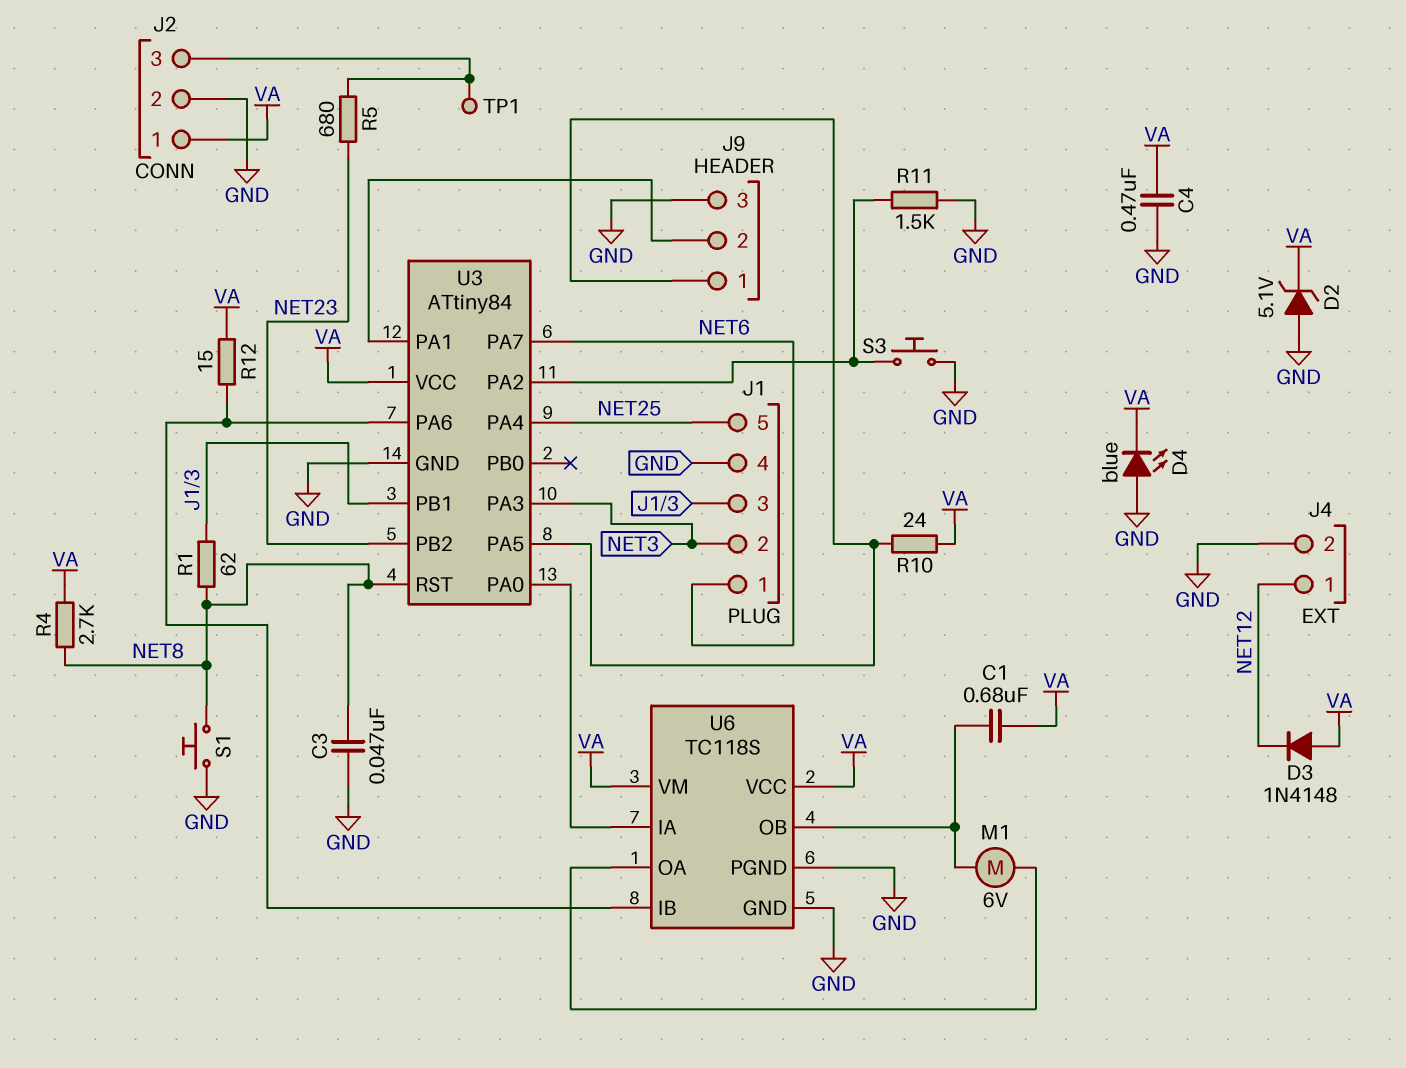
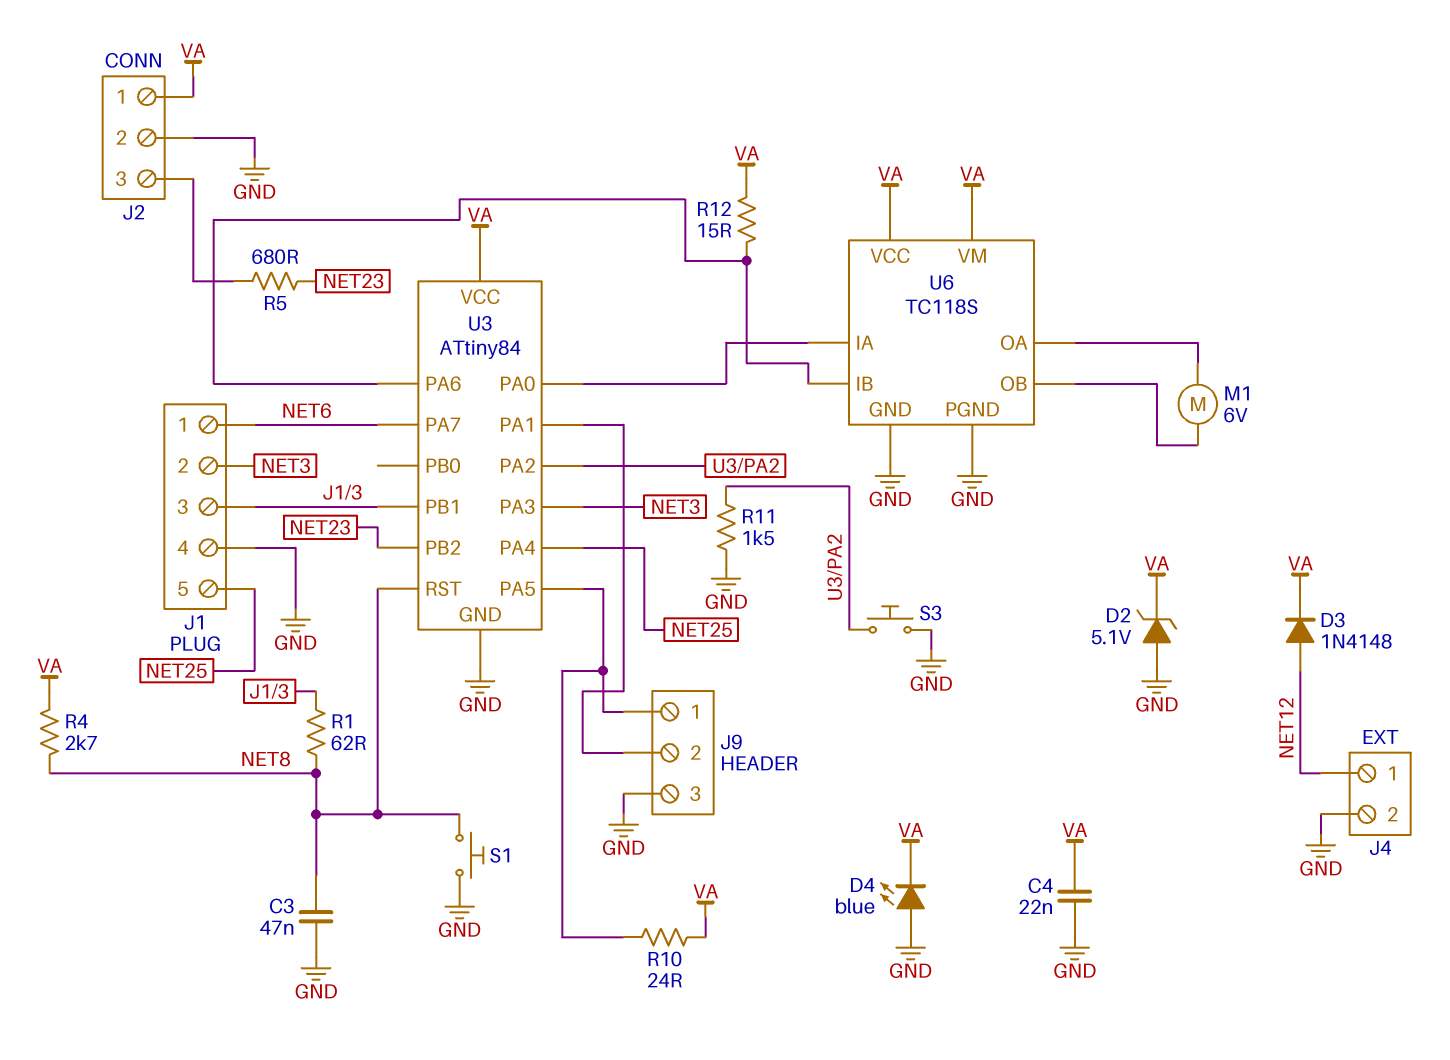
C1: 680nF (U6/OB, VA) -> none
C4: 470nF (GND, VA) -> 22nF (GND, VA)
D3: diode 1N4148 (A VA, K NET12) -> diode 1N4148 (A NET12, K VA)
TP1: test point (J2/3) -> none

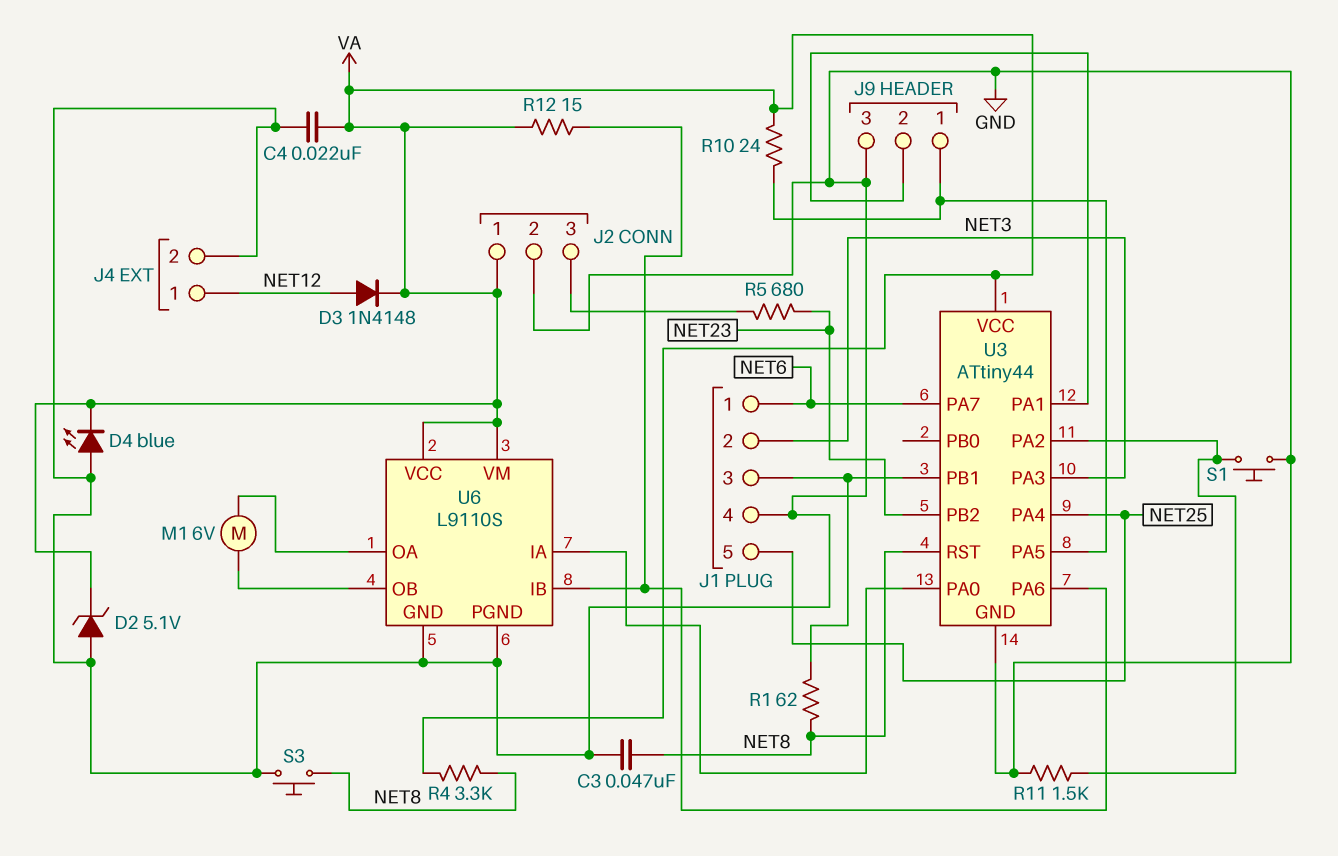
R4: 2.7k (NET8, VA) -> 3.3k (NET8, VA)
S1: button (GND, NET8) -> button (GND, U3/PA2)
S3: button (GND, U3/PA2) -> button (GND, NET8)
U3: ATtiny84 -> ATtiny44
U6: TC118S -> L9110S

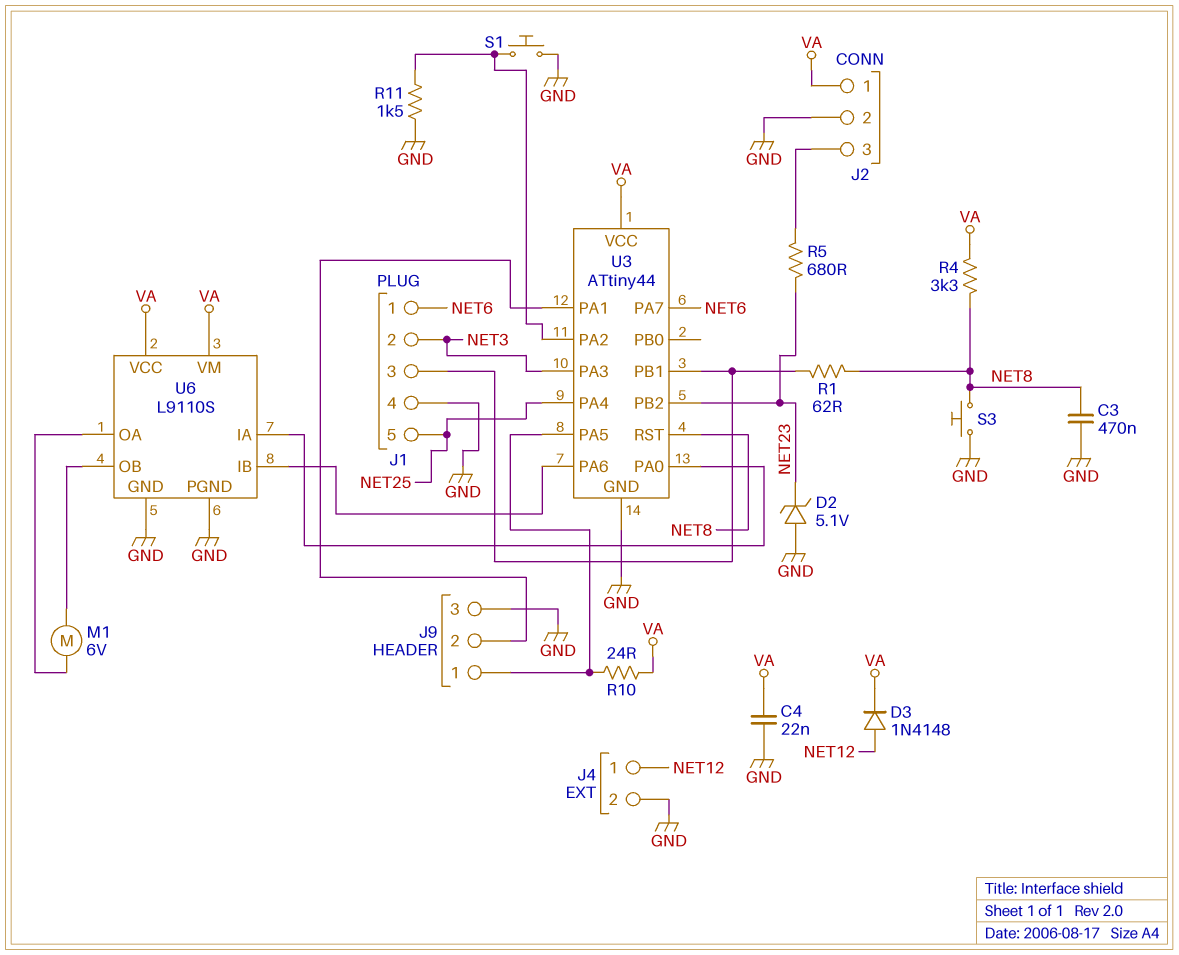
C3: 47nF (GND, NET8) -> 470nF (GND, NET8)
D2: zener 5.1V (A GND, K VA) -> zener 5.1V (A GND, K NET23)
D4: LED blue (A GND, K VA) -> none
R12: 15 (U3/PA6, VA) -> none

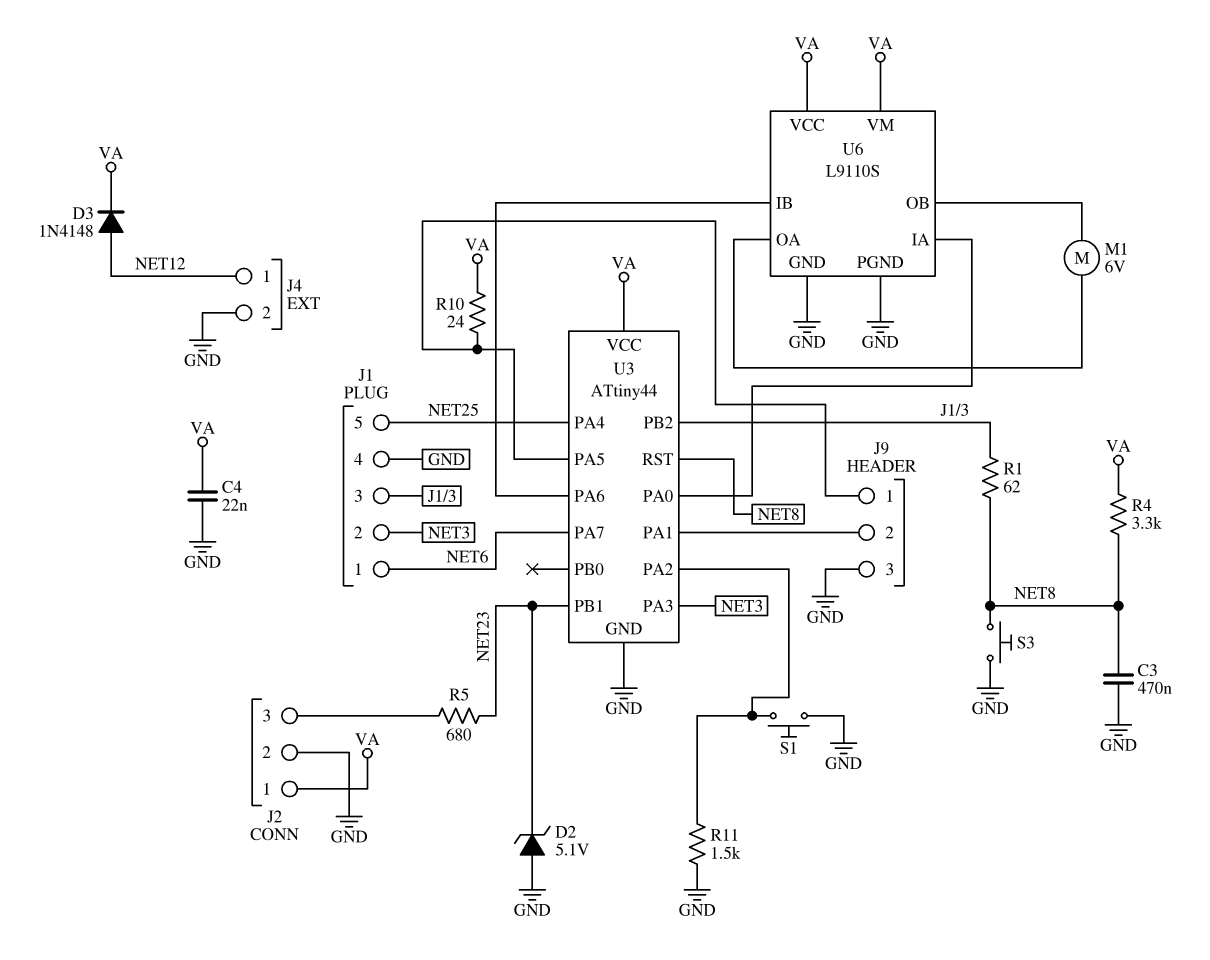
U3 pin PB1: J1/3 -> NET23
U3 pin PB2: NET23 -> J1/3

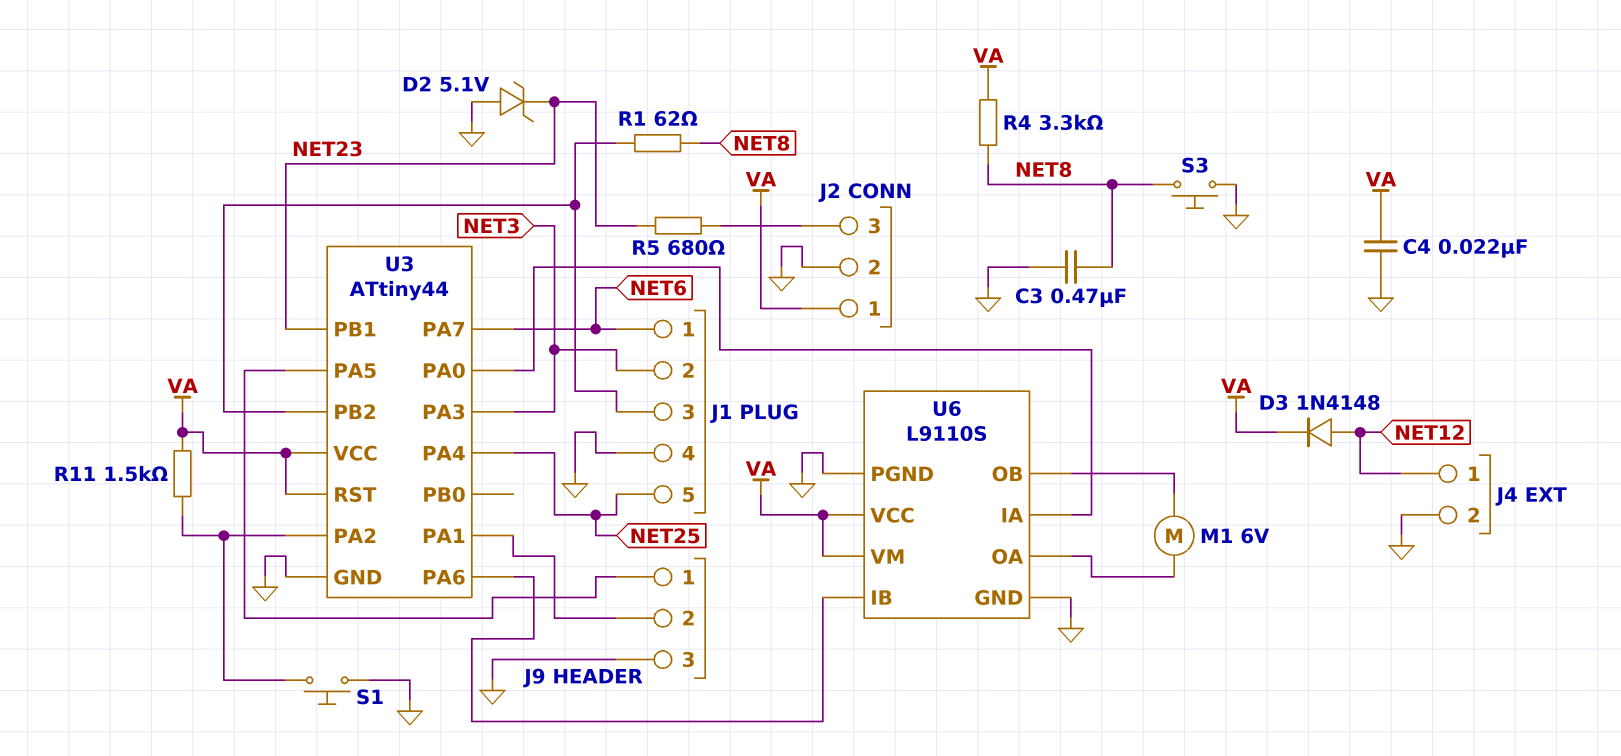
R10: 24 (J9/1, VA) -> none
R11: 1.5k (GND, U3/PA2) -> 1.5k (U3/PA2, VA)
U3 pin RST: NET8 -> VA

